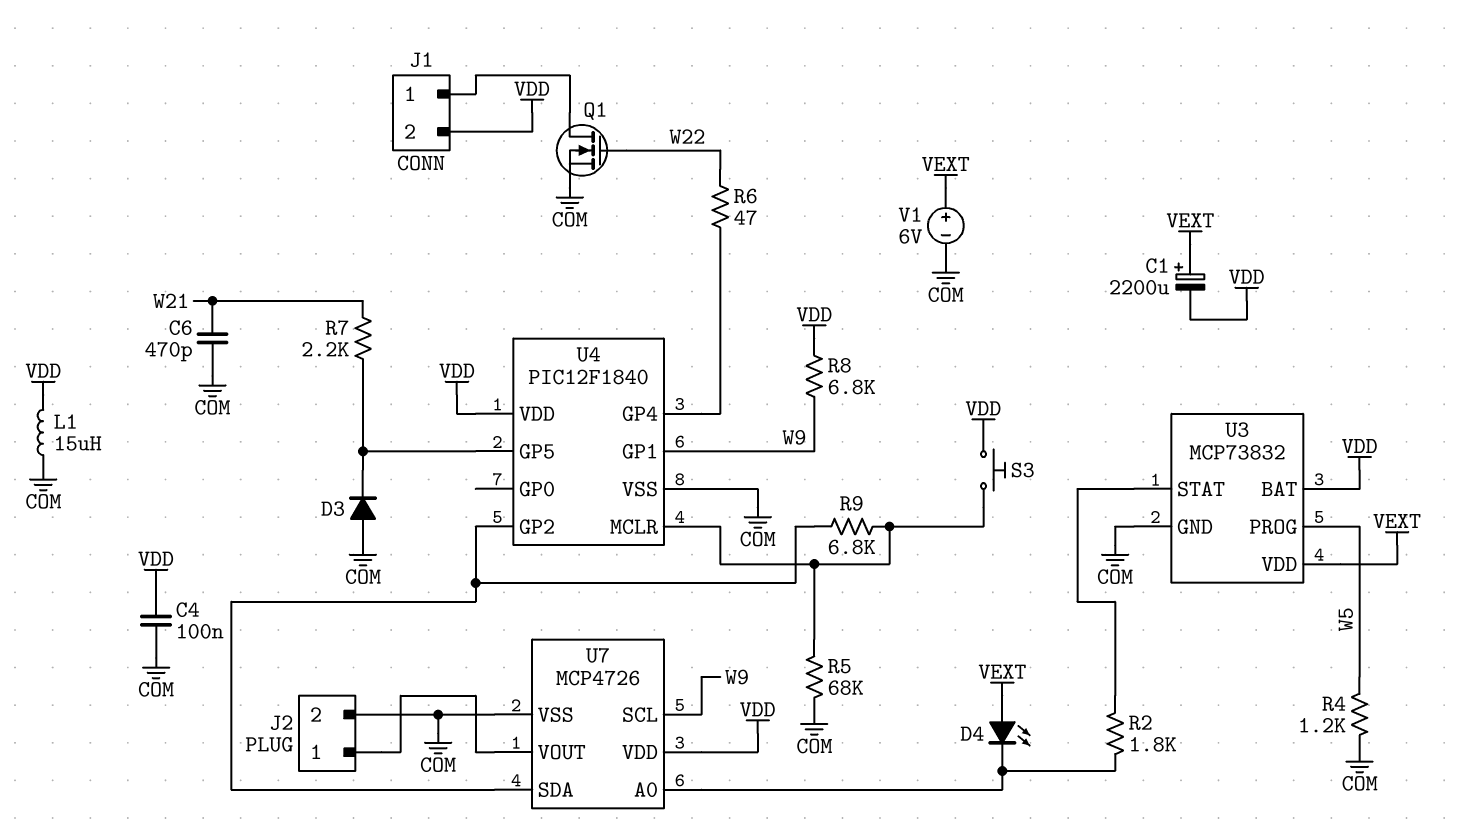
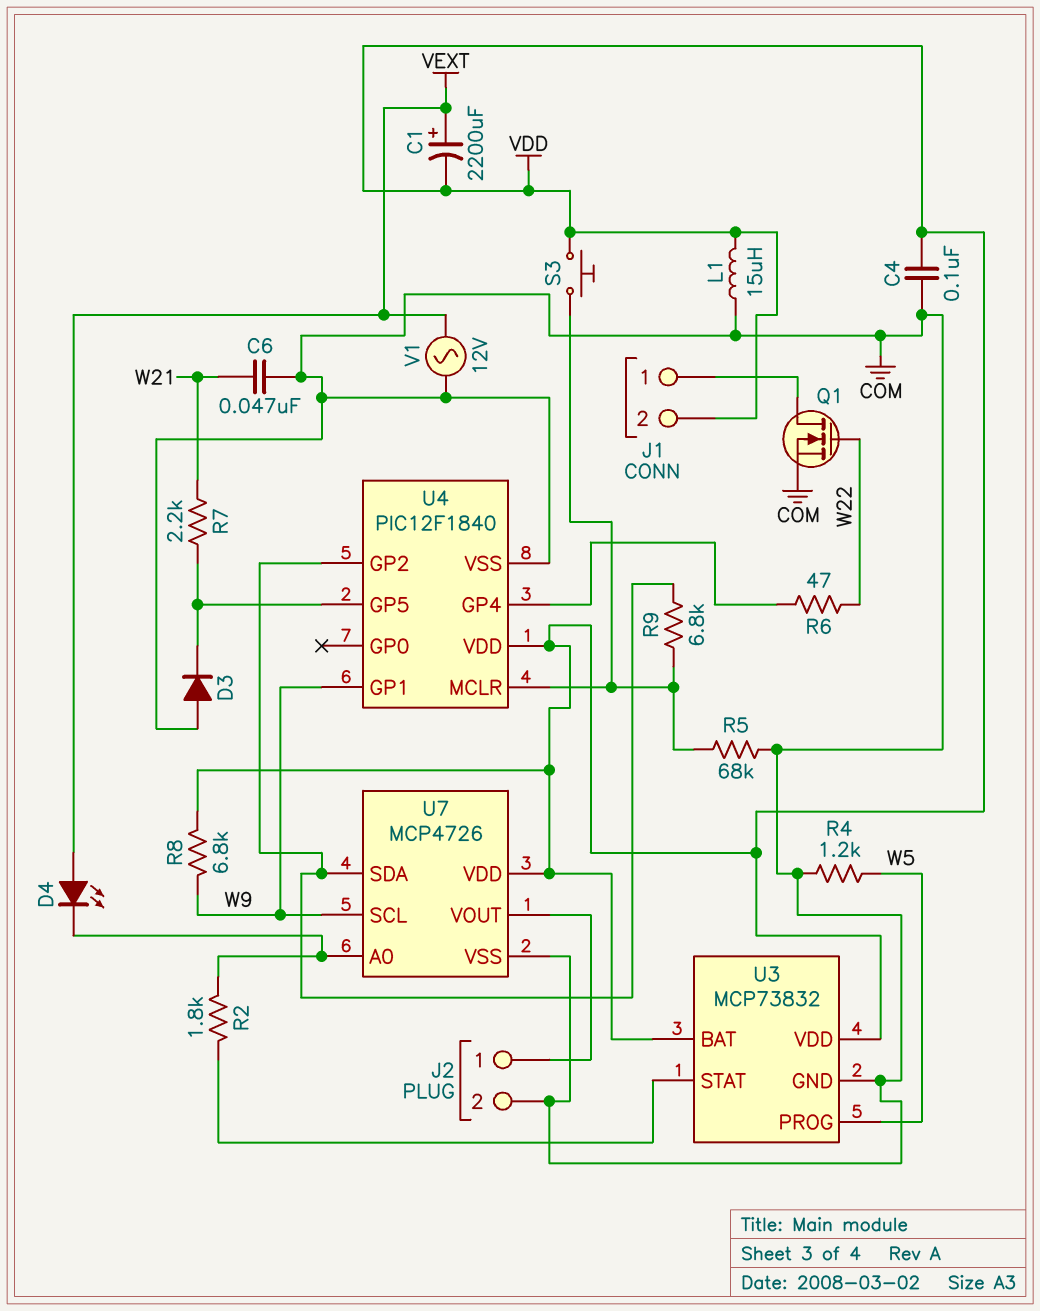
C6: 470pF (COM, W21) -> 47nF (COM, W21)
U3 pin VDD: VEXT -> VDD
V1: 6V (plus VEXT, minus COM) -> AC 12V (COM, VEXT)

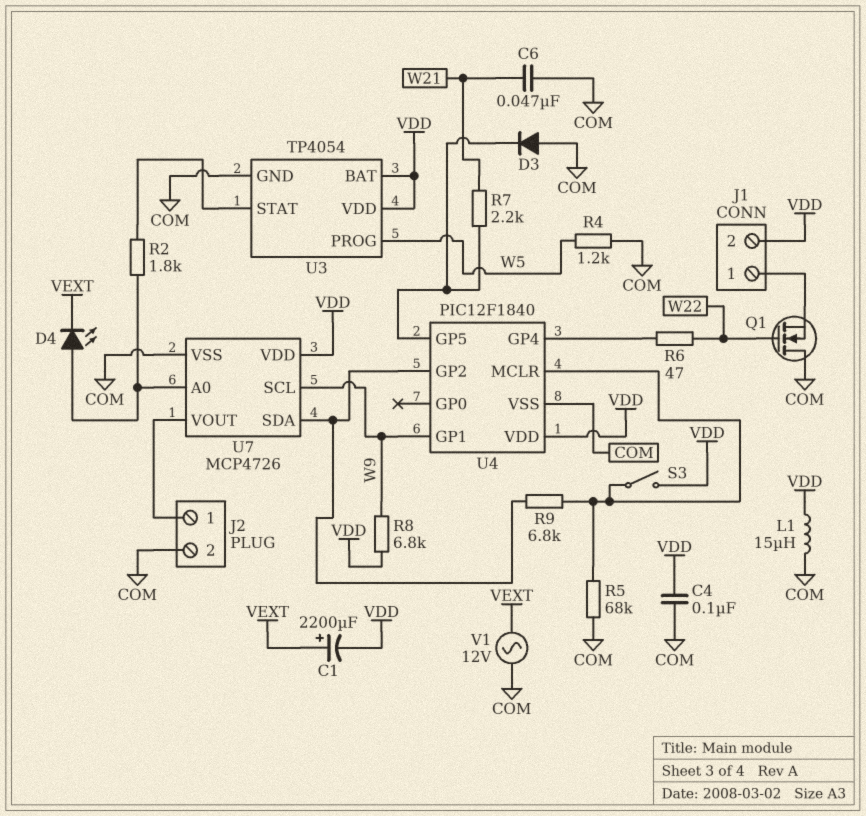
D4: LED (A VEXT, K U7/A0) -> LED (A U7/A0, K VEXT)
Q1: NMOS (G W22, D J1/1, S COM) -> NMOS (G W22, D COM, S J1/1)
S3: button (U4/MCLR, VDD) -> switch (U4/MCLR, VDD)
U3: MCP73832 -> TP4054

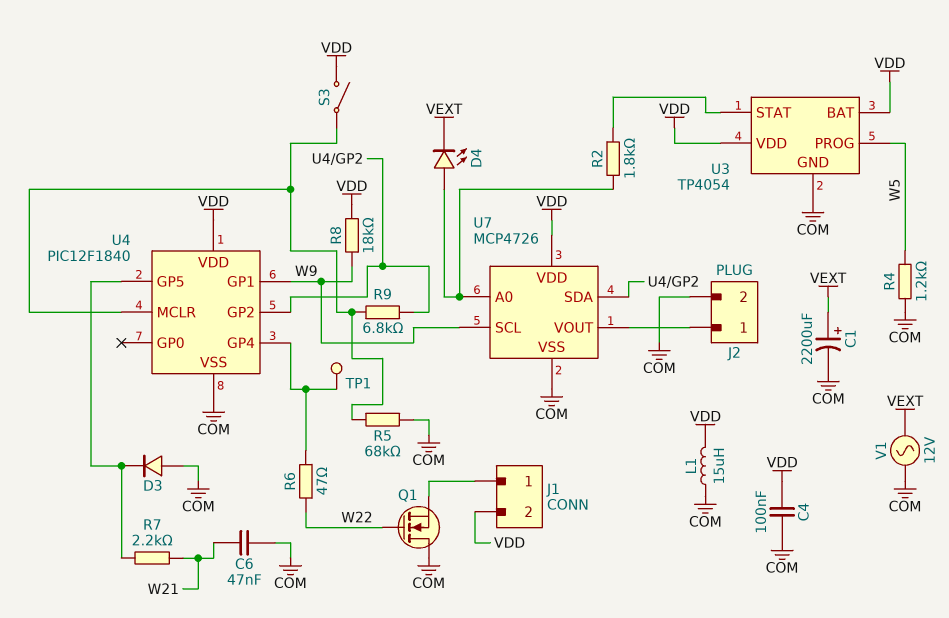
C1: 2200uF (plus VEXT, minus VDD) -> 2200uF (plus VEXT, minus COM)
R8: 6.8k (VDD, W9) -> 18k (VDD, W9)
TP1: none -> test point (U4/GP4)

